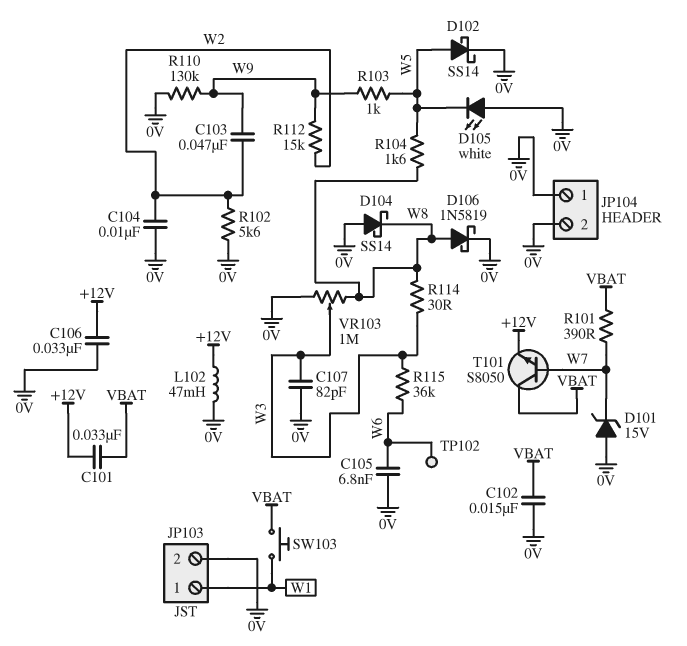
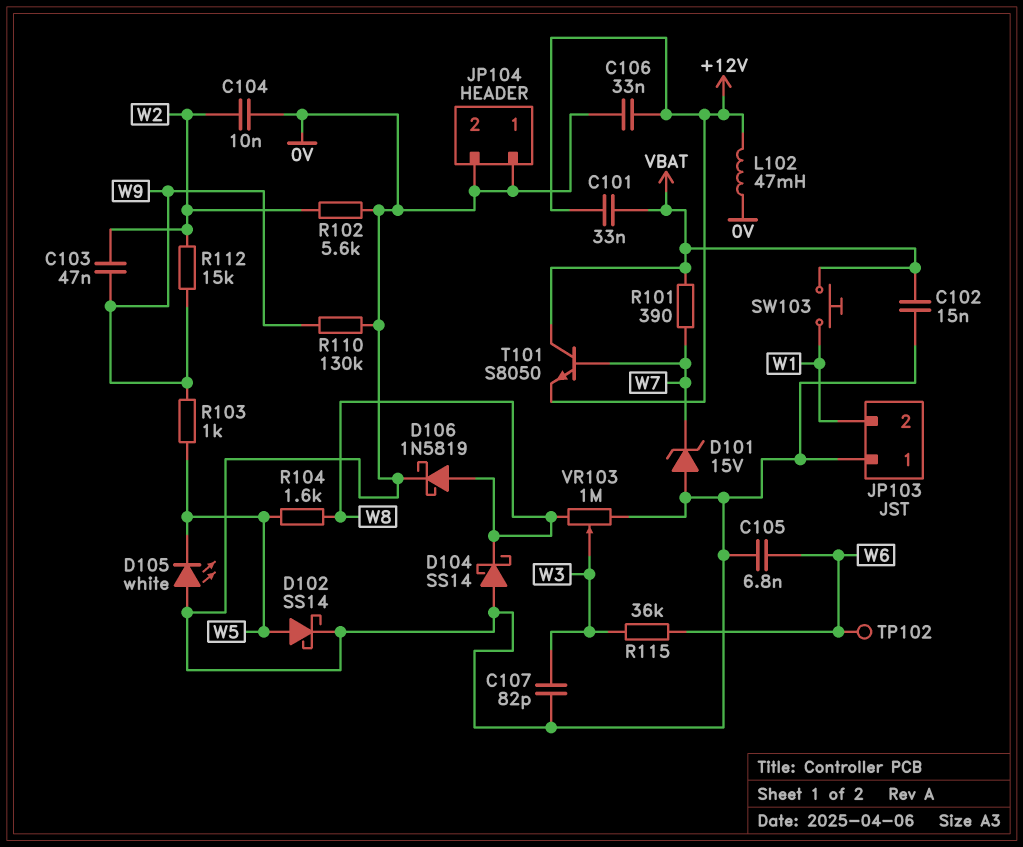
JP103 pin 1: W1 -> 0V
JP103 pin 2: 0V -> W1
R114: 30 (W3, W8) -> none

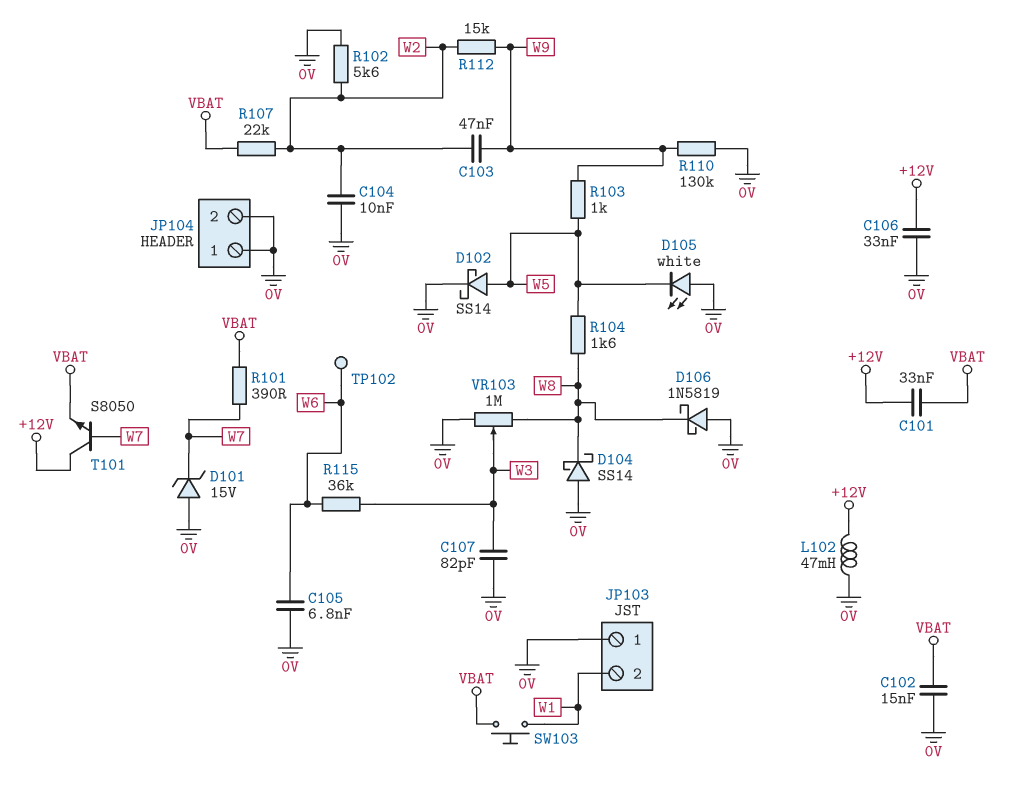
D106: schottky 1N5819 (A W8, K 0V) -> schottky 1N5819 (A 0V, K W8)
R107: none -> 22k (VBAT, W2)
T101: NPN S8050 (B W7, C VBAT, E +12V) -> NPN S8050 (B W7, C +12V, E VBAT)

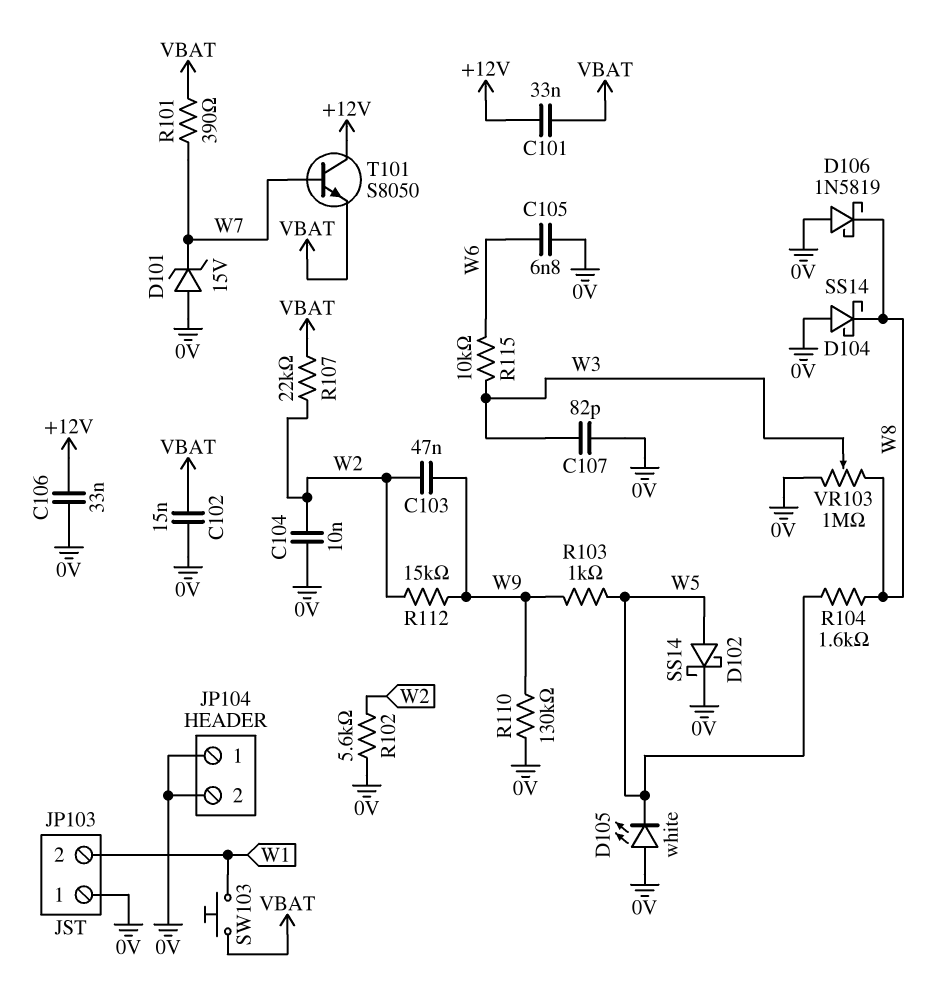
L102: 47mH (+12V, 0V) -> none
R115: 36k (W3, W6) -> 10k (W3, W6)
TP102: test point (W6) -> none

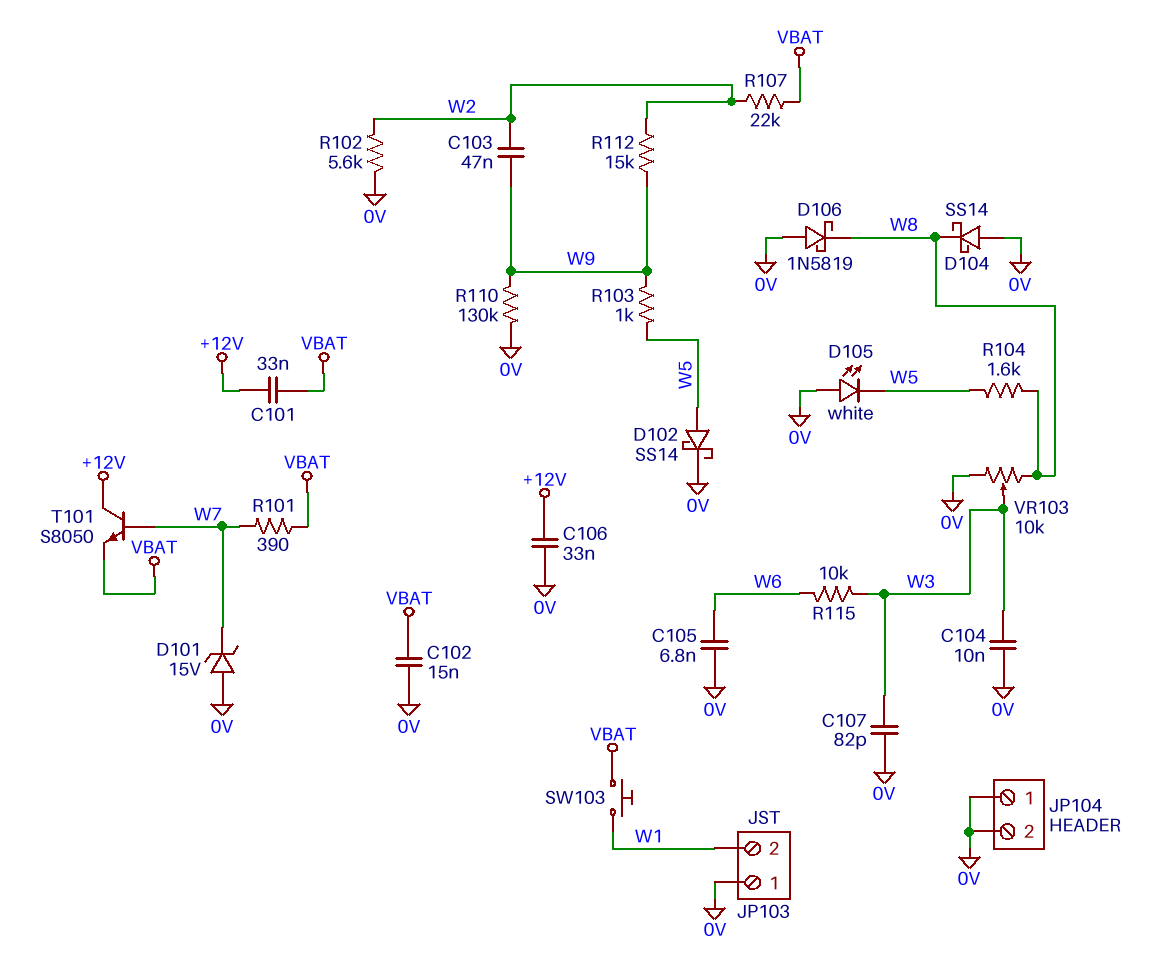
C104: 10nF (0V, W2) -> 10nF (0V, W3)
VR103: 1M (0V, W8, wiper W3) -> 10k (0V, W8, wiper W3)

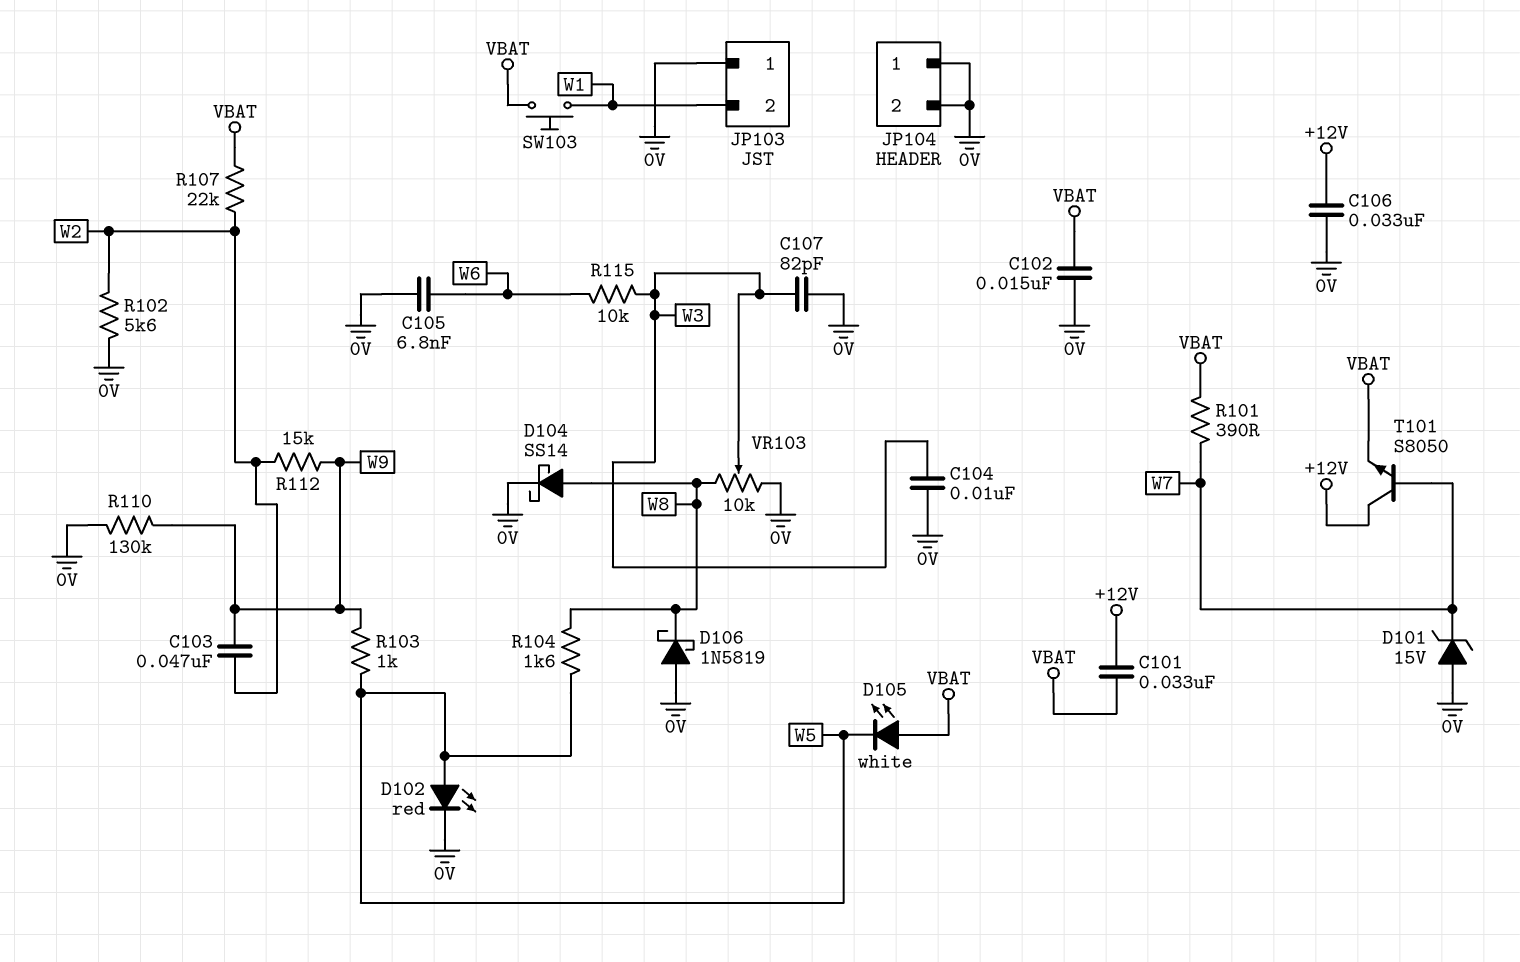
D102: schottky SS14 (A W5, K 0V) -> LED red (A W5, K 0V)
D104: schottky SS14 (A 0V, K W8) -> schottky SS14 (A W8, K 0V)
D105: LED white (A 0V, K W5) -> LED white (A VBAT, K W5)

